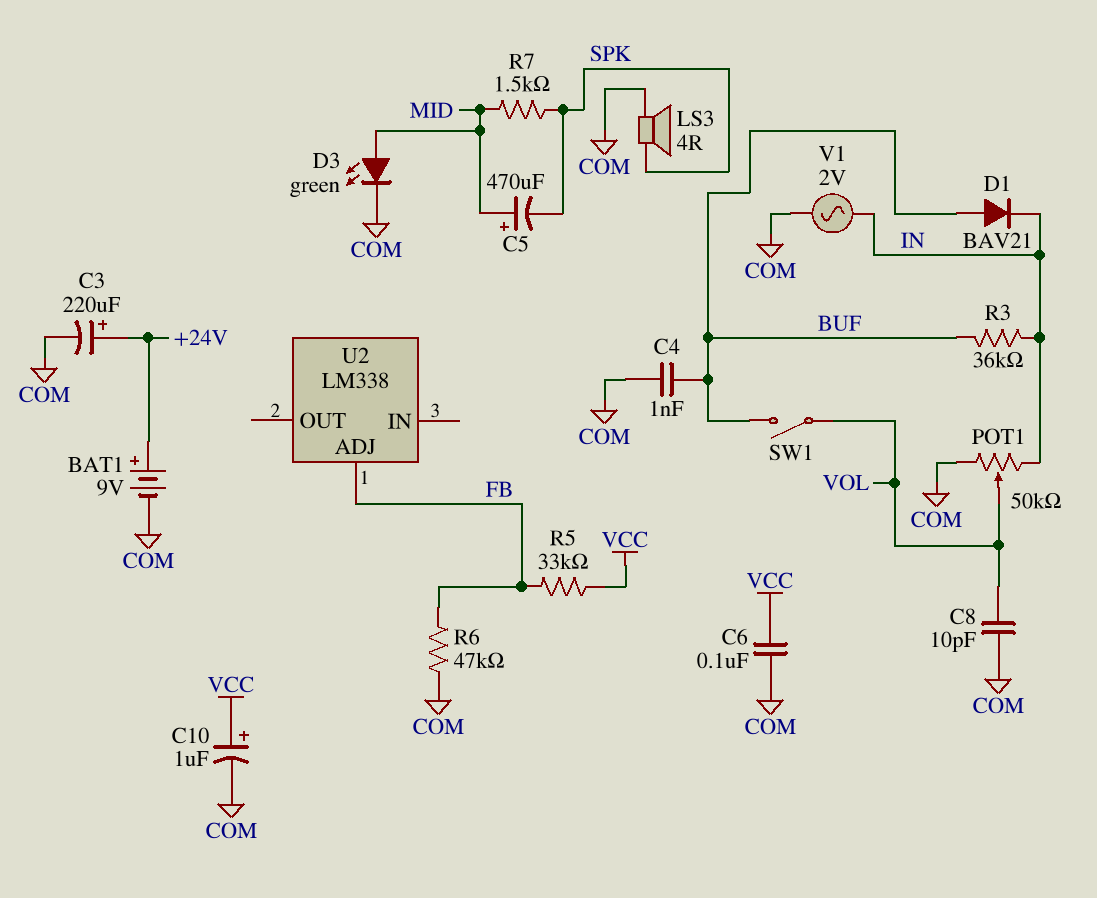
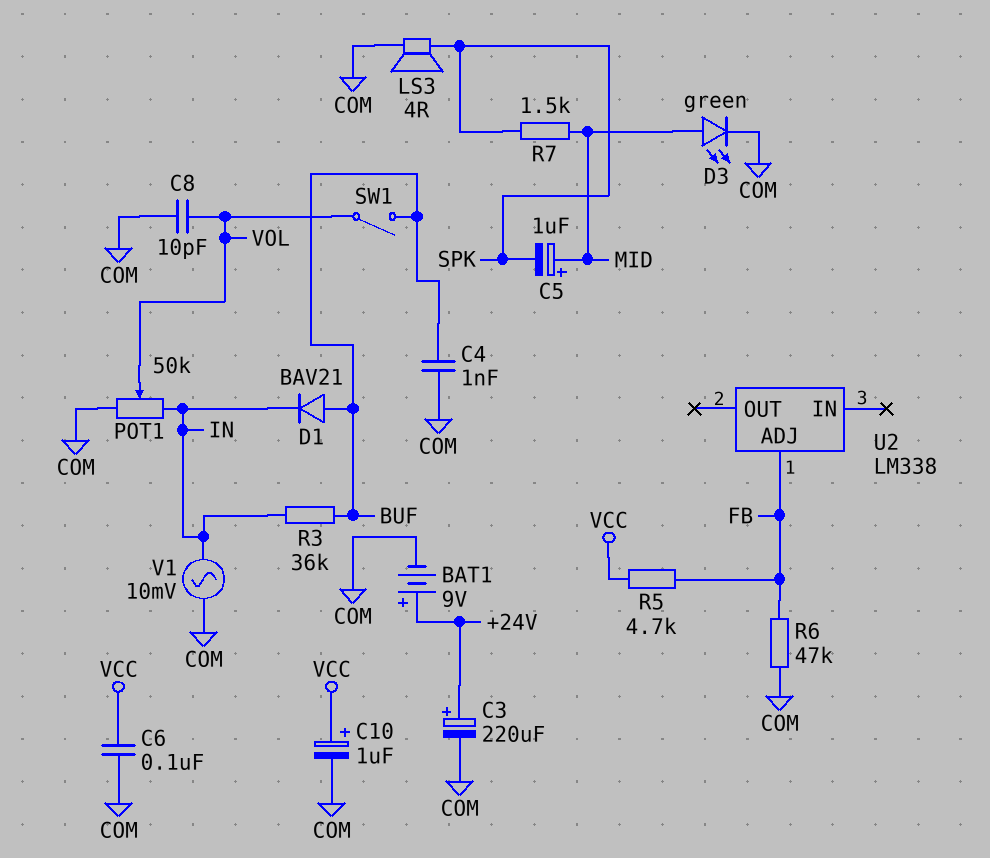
C5: 470uF (plus MID, minus SPK) -> 1uF (plus MID, minus SPK)
R5: 33k (FB, VCC) -> 4.7k (FB, VCC)
V1: AC 2V (COM, IN) -> AC 10mV (COM, IN)

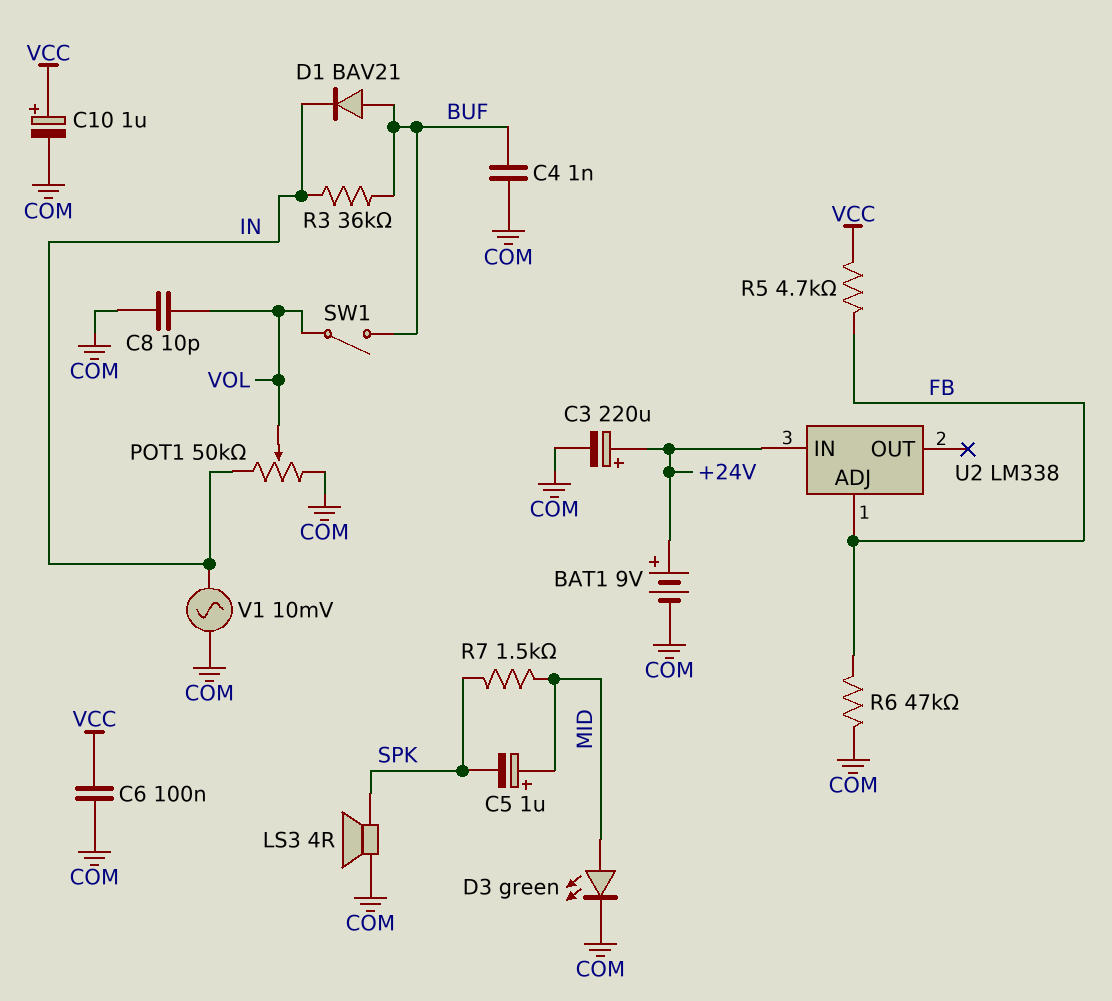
U2 pin IN: none -> +24V

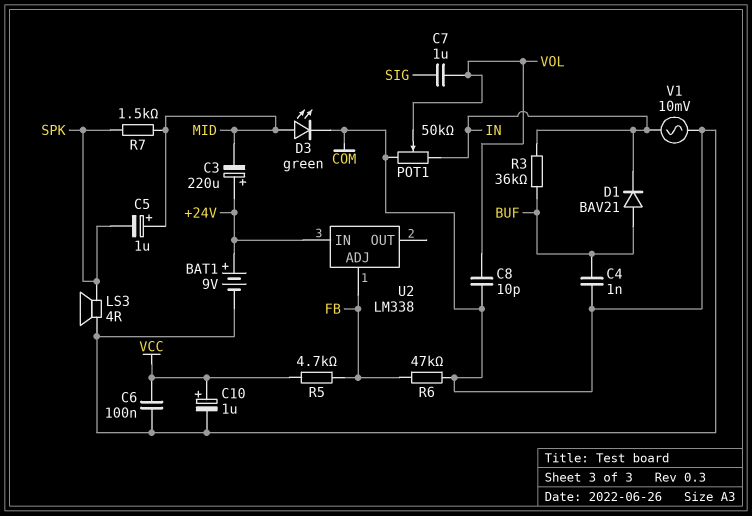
C3: 220uF (plus +24V, minus COM) -> 220uF (plus +24V, minus MID)
C7: none -> 1uF (SIG, VOL)
SW1: switch (BUF, VOL) -> none

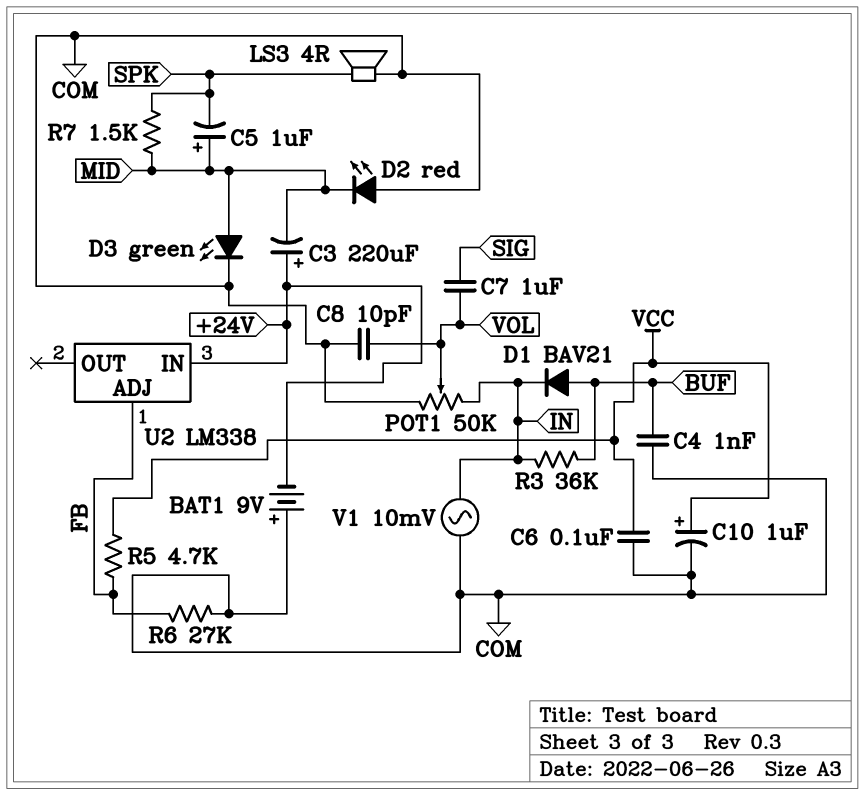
BAT1: 9V (plus +24V, minus COM) -> 9V (plus COM, minus +24V)
D2: none -> LED red (A COM, K MID)
R6: 47k (COM, FB) -> 27k (COM, FB)

